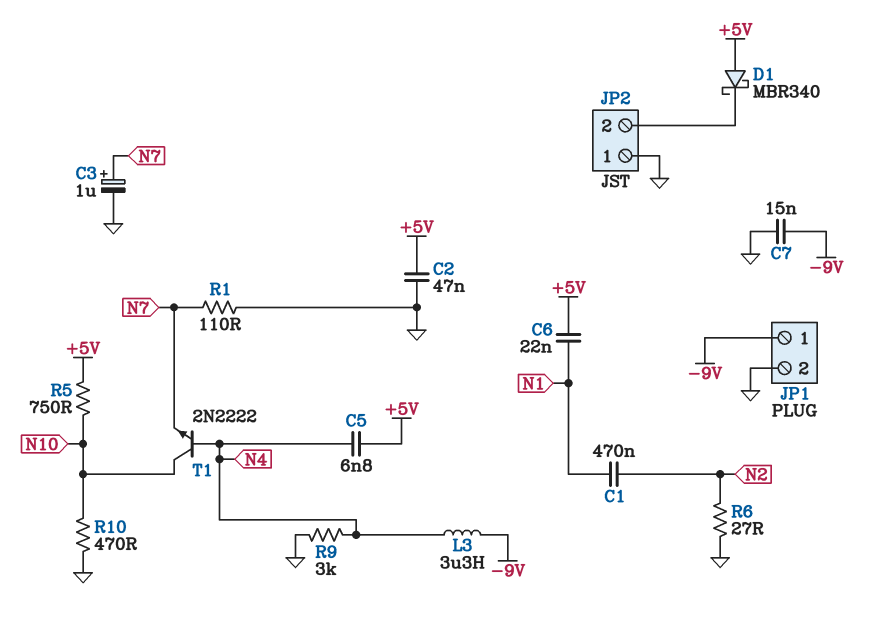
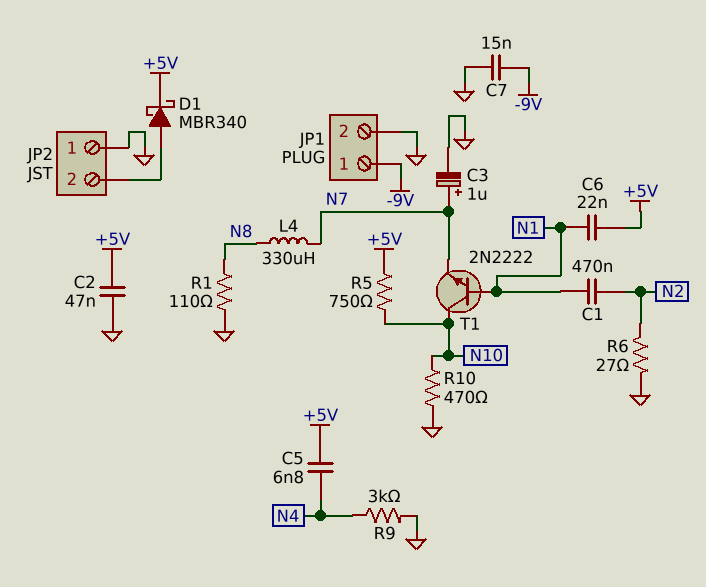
D1: schottky MBR340 (A +5V, K JP2/2) -> schottky MBR340 (A JP2/2, K +5V)
L3: 3.3uH (-9V, N4) -> none
L4: none -> 330uH (N7, N8)
R1: 110 (GND, N7) -> 110 (GND, N8)
T1: NPN 2N2222 (B N4, C N10, E N7) -> NPN 2N2222 (B N1, C N10, E N7)

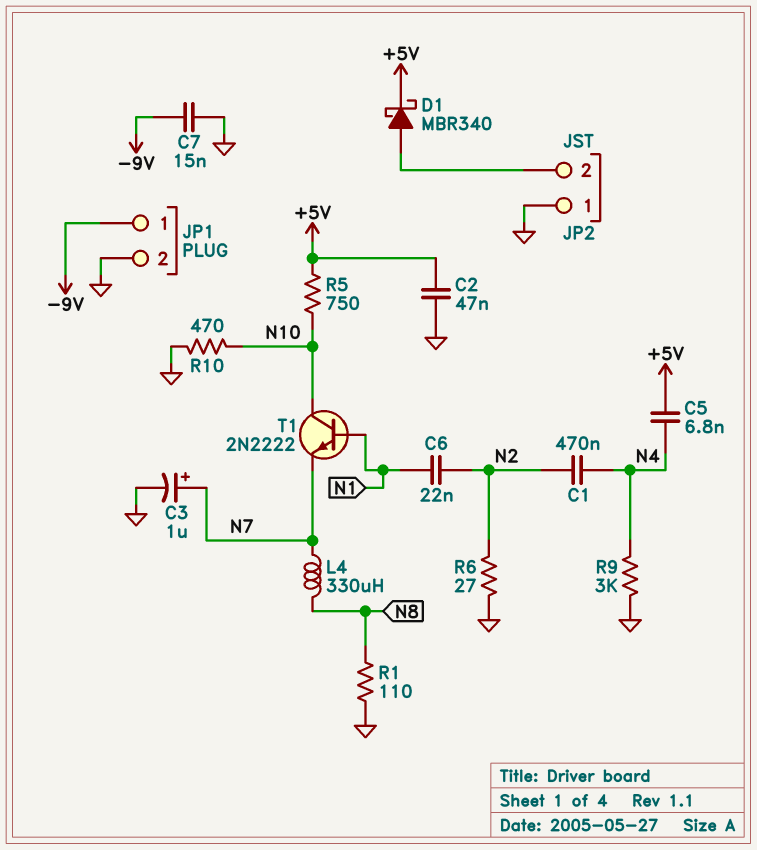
C1: 470nF (N1, N2) -> 470nF (N2, N4)
C6: 22nF (+5V, N1) -> 22nF (N1, N2)

